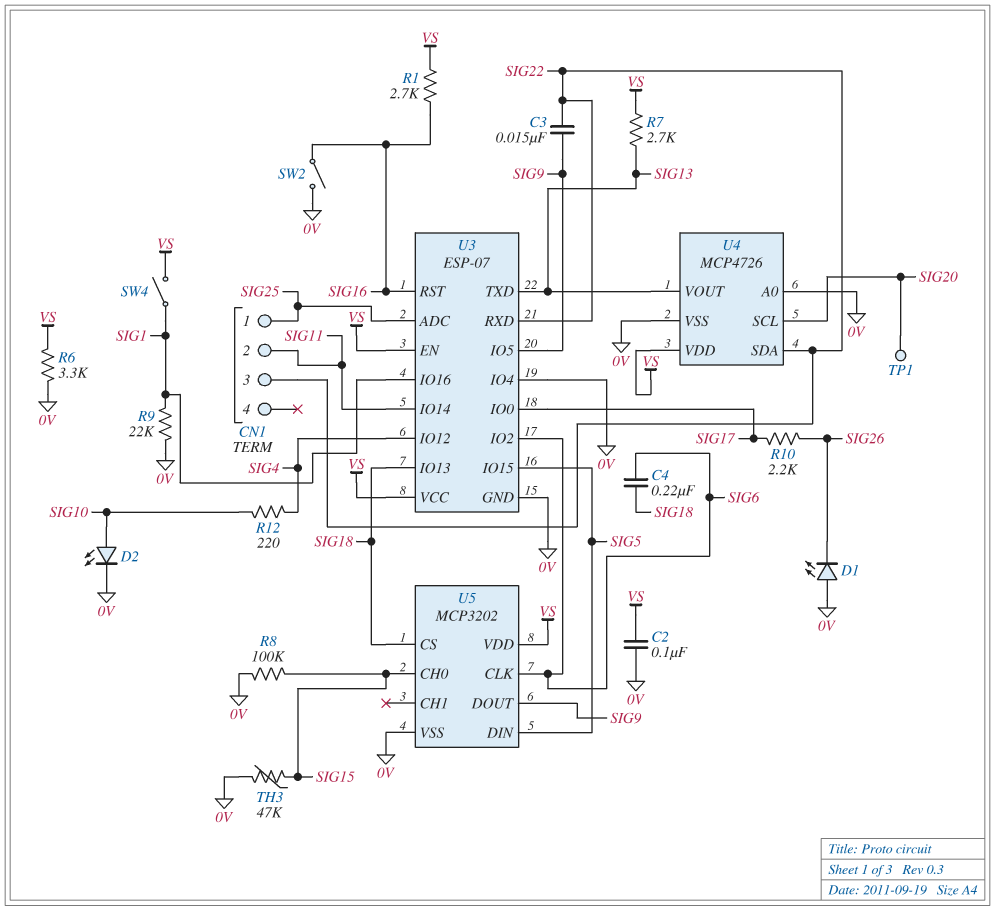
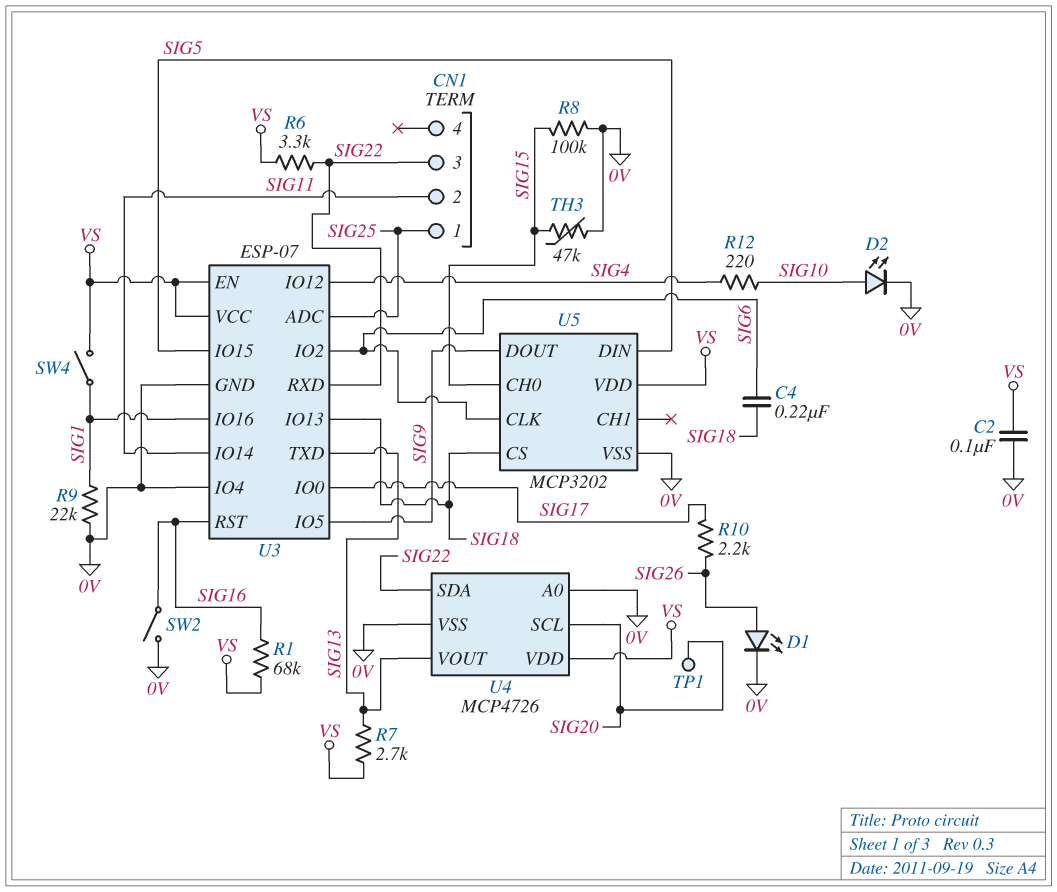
C3: 15nF (SIG9, SIG22) -> none
D1: LED (A 0V, K SIG26) -> LED (A SIG26, K 0V)
R1: 2.7k (SIG16, VS) -> 68k (SIG16, VS)
R6: 3.3k (0V, VS) -> 3.3k (SIG22, VS)

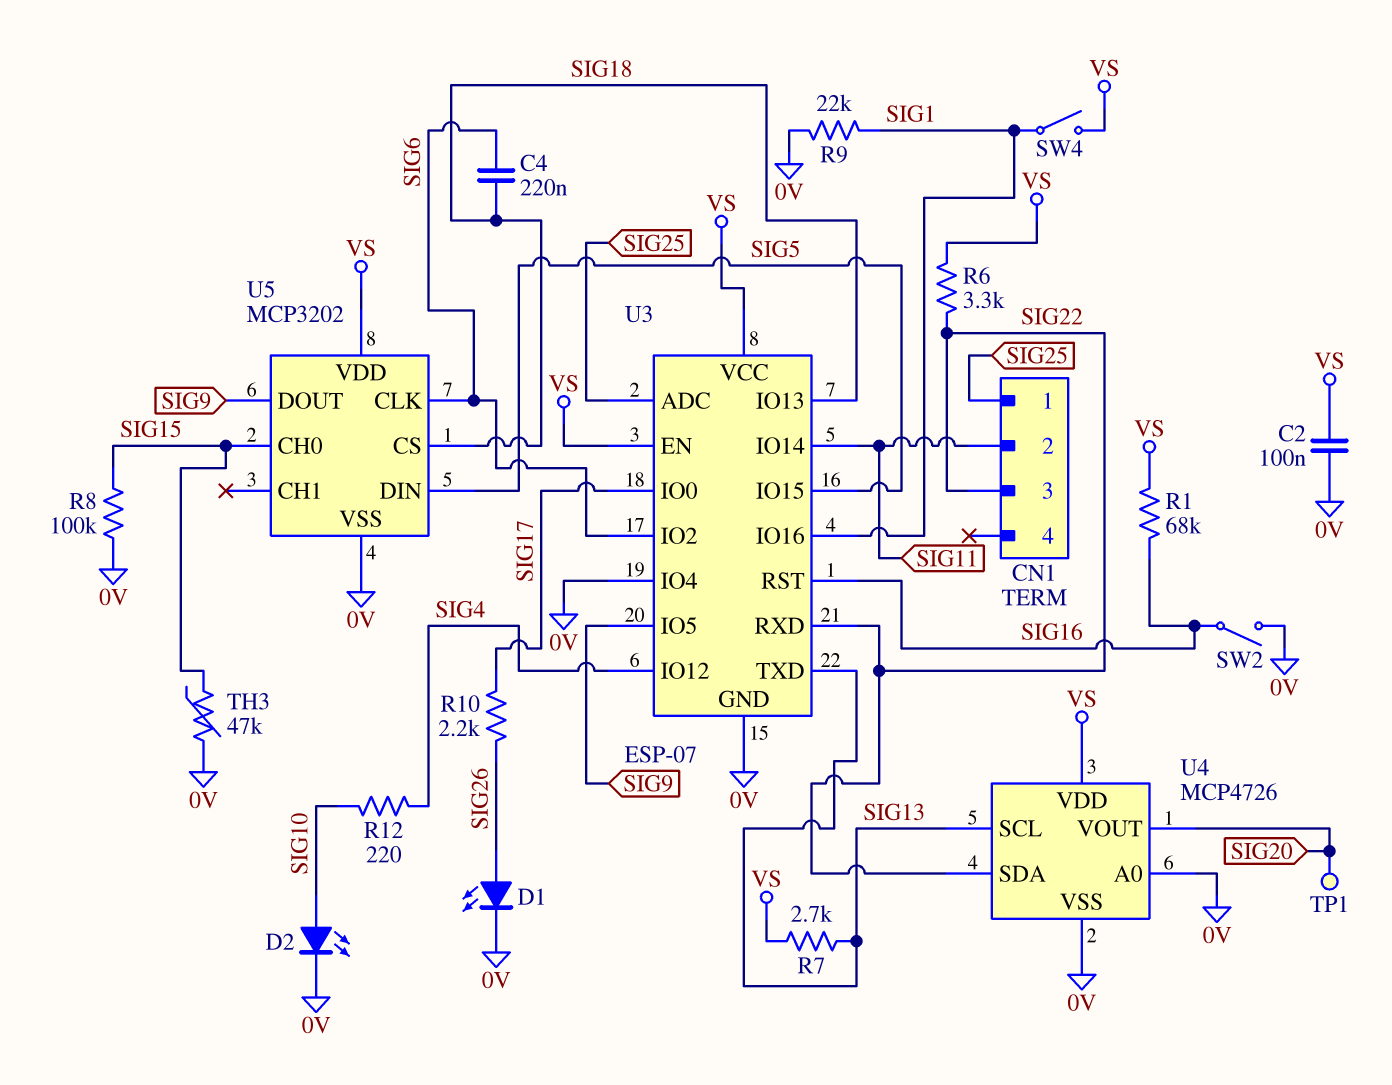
U4 pin SCL: SIG20 -> SIG13
U4 pin VOUT: SIG13 -> SIG20

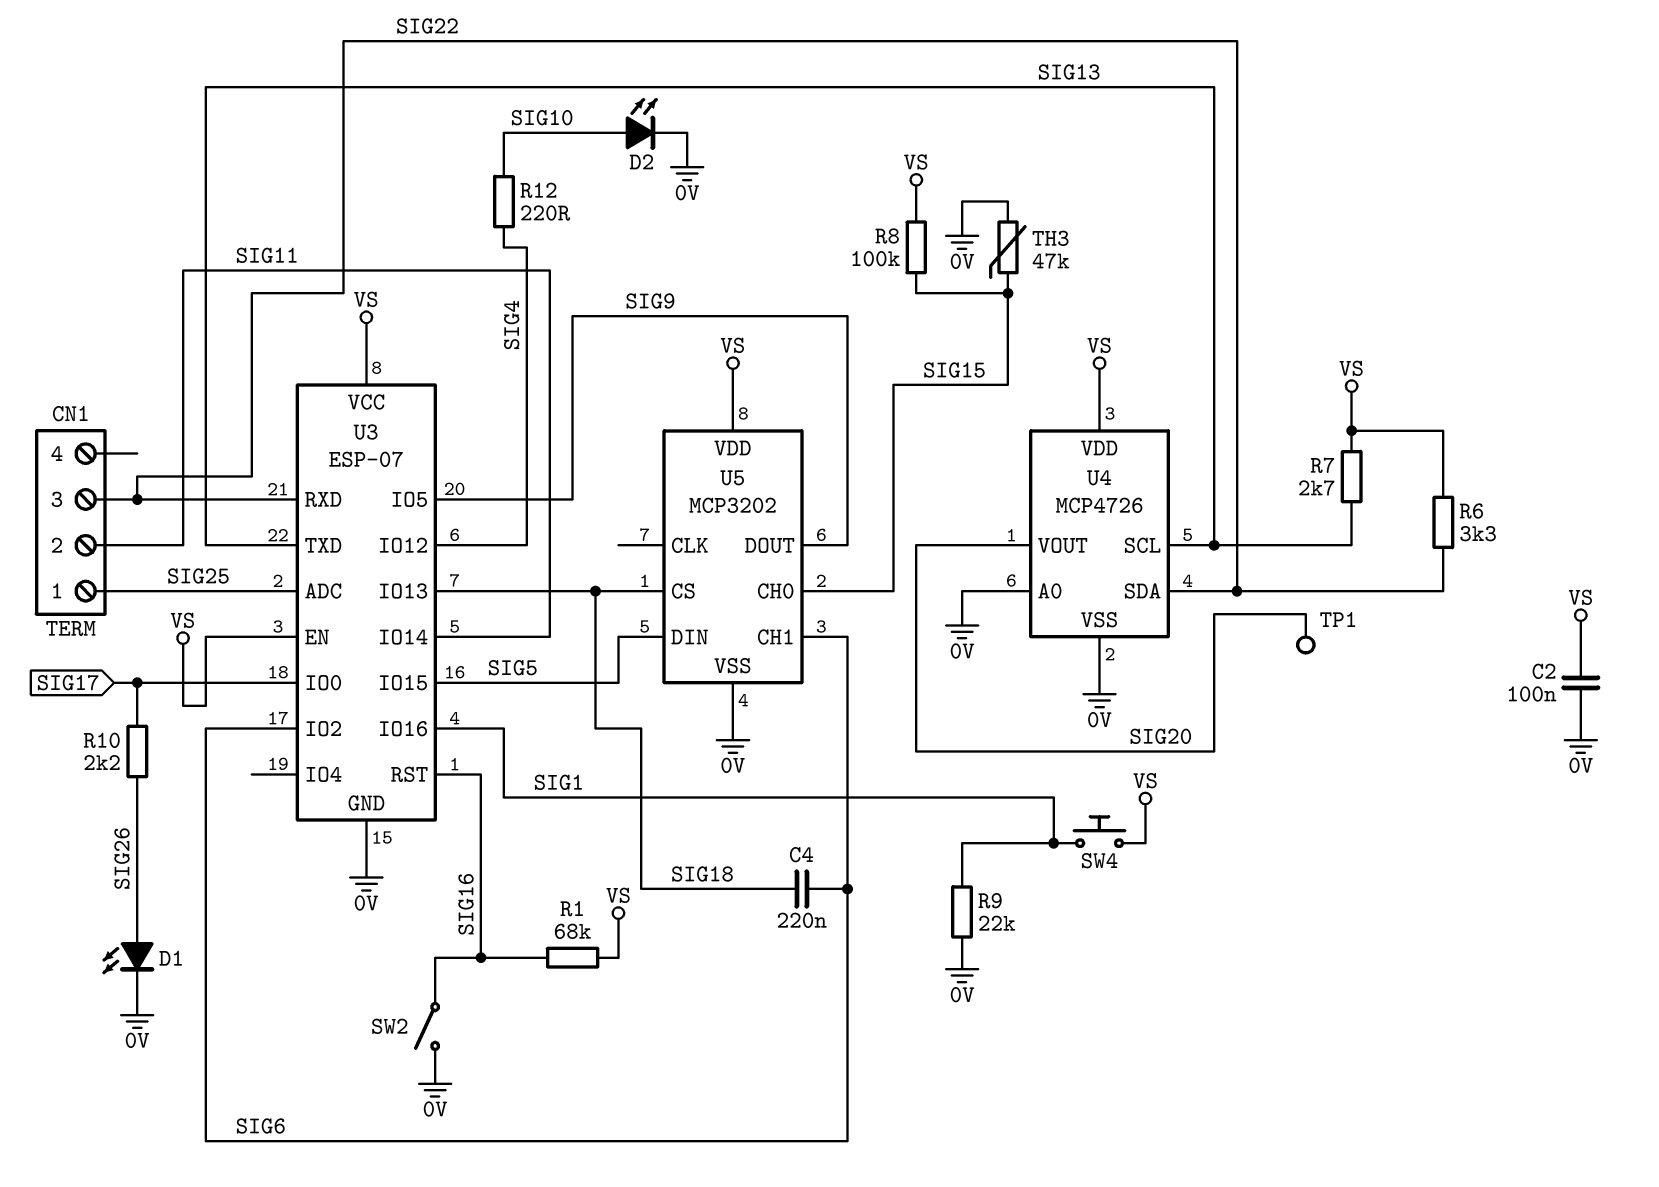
R8: 100k (0V, SIG15) -> 100k (SIG15, VS)
SW4: switch (SIG1, VS) -> button (SIG1, VS)
U3 pin IO4: 0V -> none
U5 pin CH1: none -> SIG6
U5 pin CLK: SIG6 -> none

